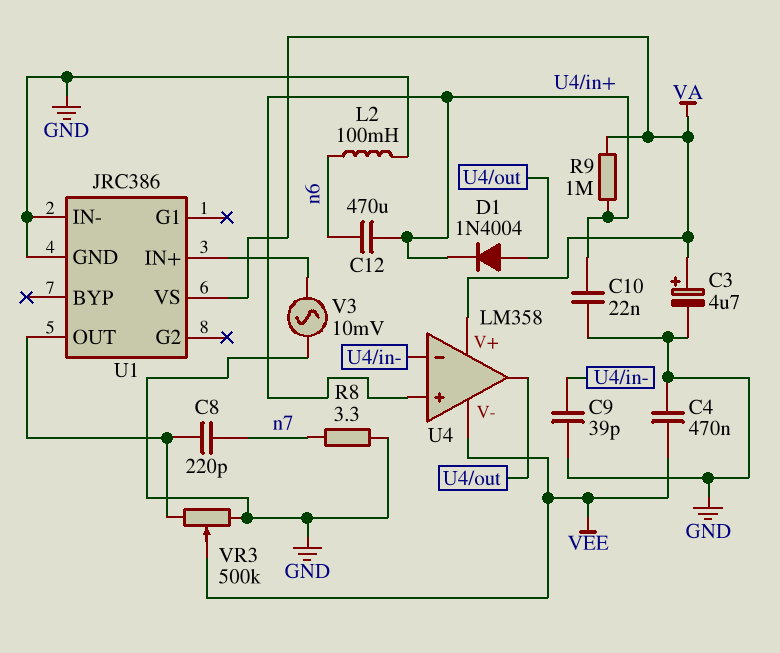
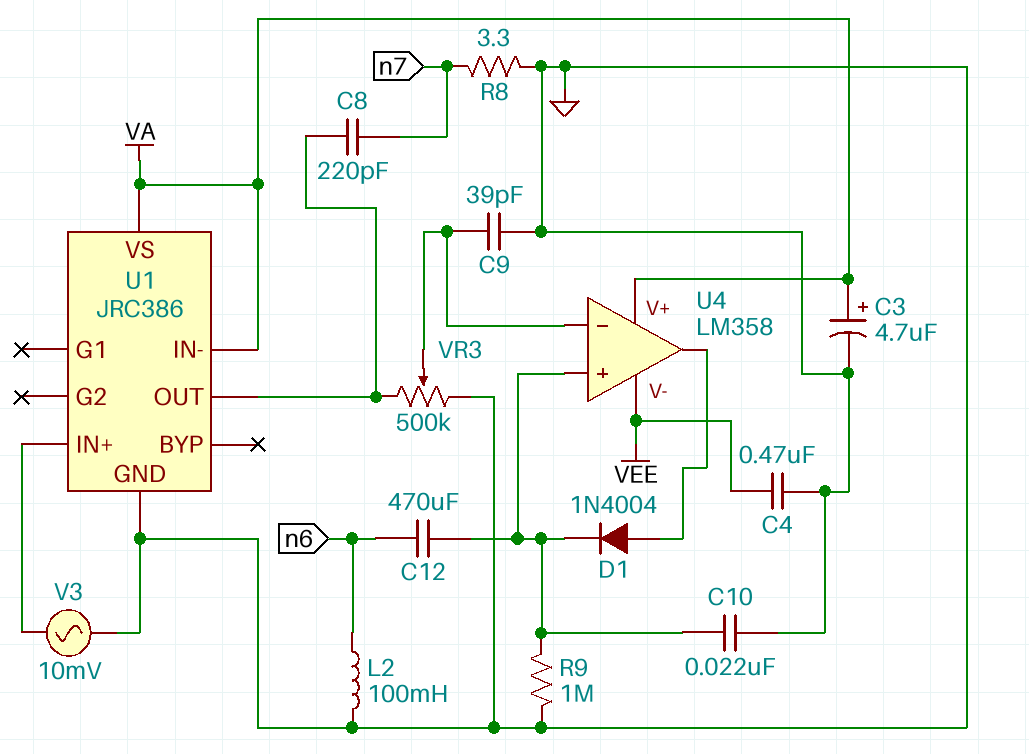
R9: 1M (U4/in+, VA) -> 1M (GND, U4/in+)
U1 pin IN-: GND -> VA
VR3: 500k (GND, U1/OUT, wiper VEE) -> 500k (GND, U1/OUT, wiper U4/in-)

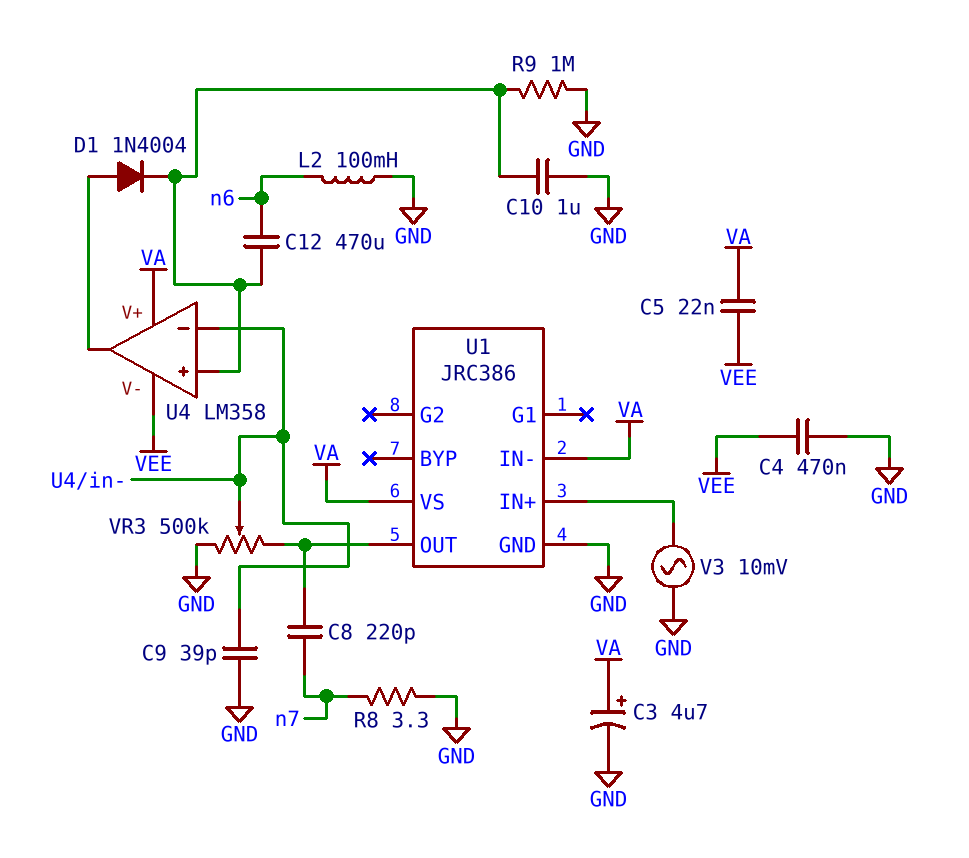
C5: none -> 22nF (VA, VEE)
C10: 22nF (GND, U4/in+) -> 1uF (GND, U4/in+)

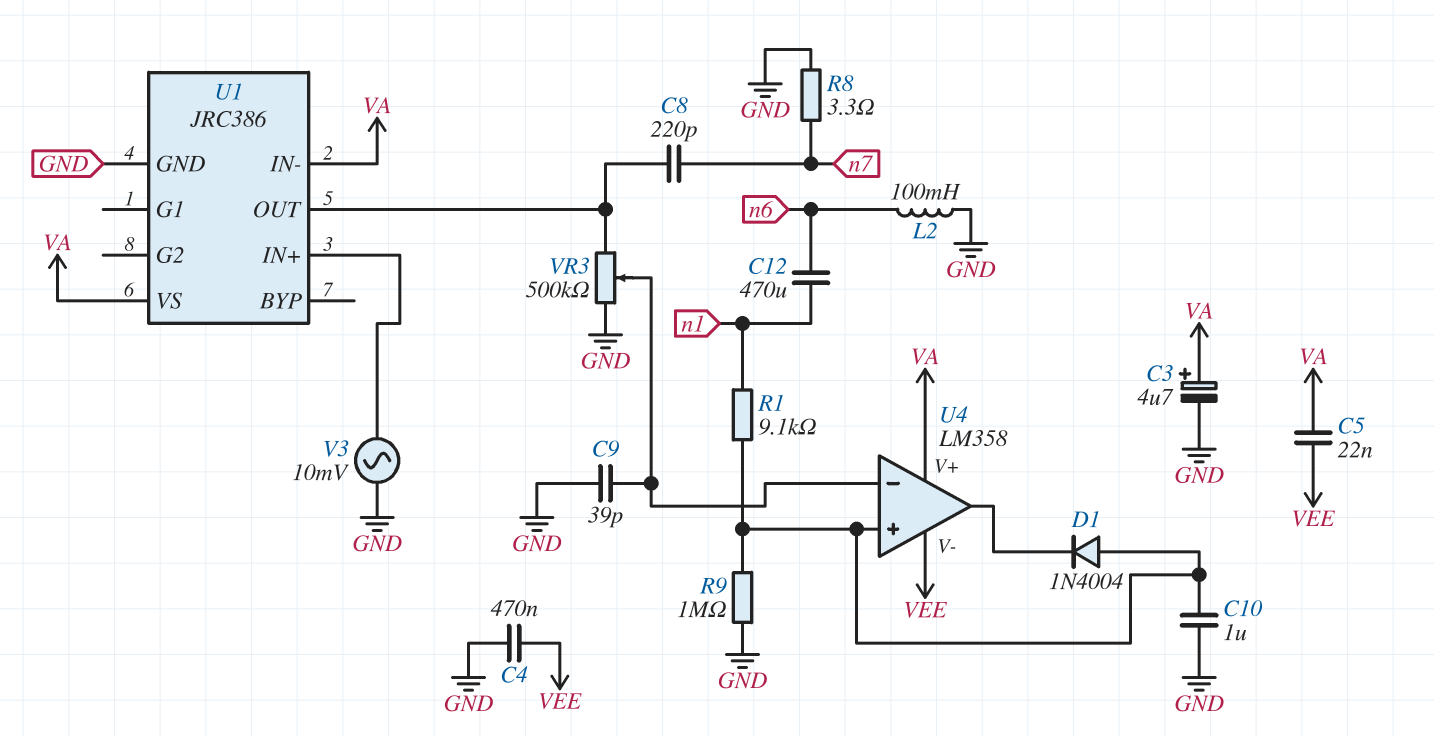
C12: 470uF (U4/in+, n6) -> 470uF (n1, n6)
D1: diode 1N4004 (A U4/out, K U4/in+) -> diode 1N4004 (A U4/in+, K U4/out)
R1: none -> 9.1k (U4/in+, n1)

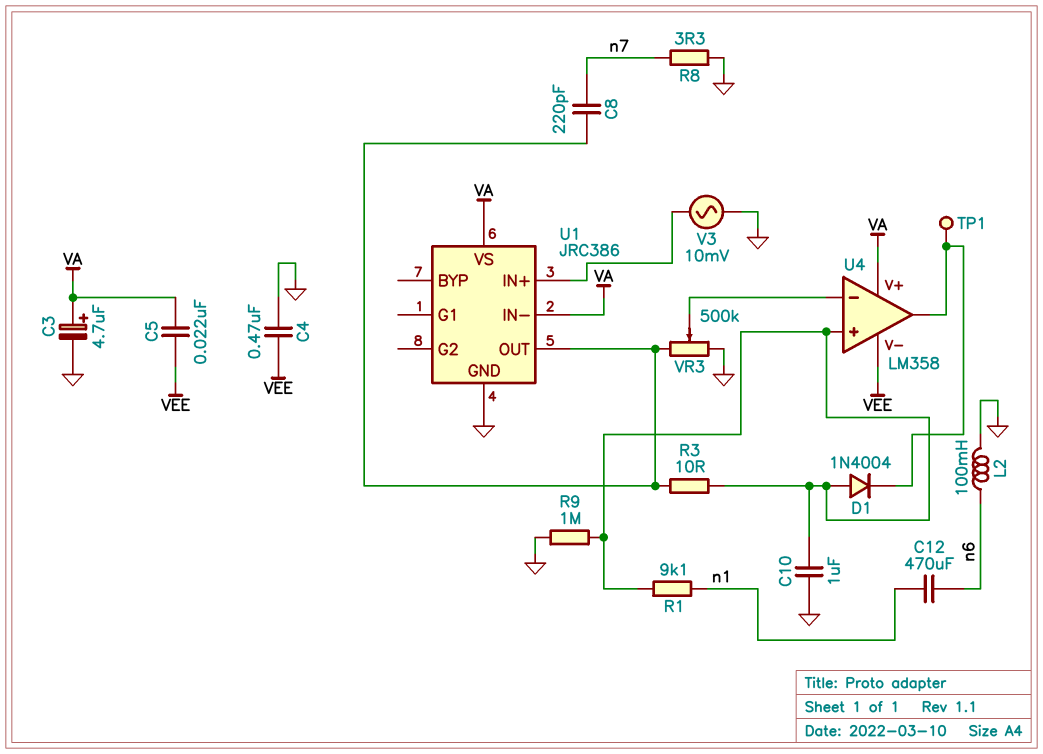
C9: 39pF (GND, U4/in-) -> none
R3: none -> 10 (U1/OUT, U4/in+)
TP1: none -> test point (U4/out)

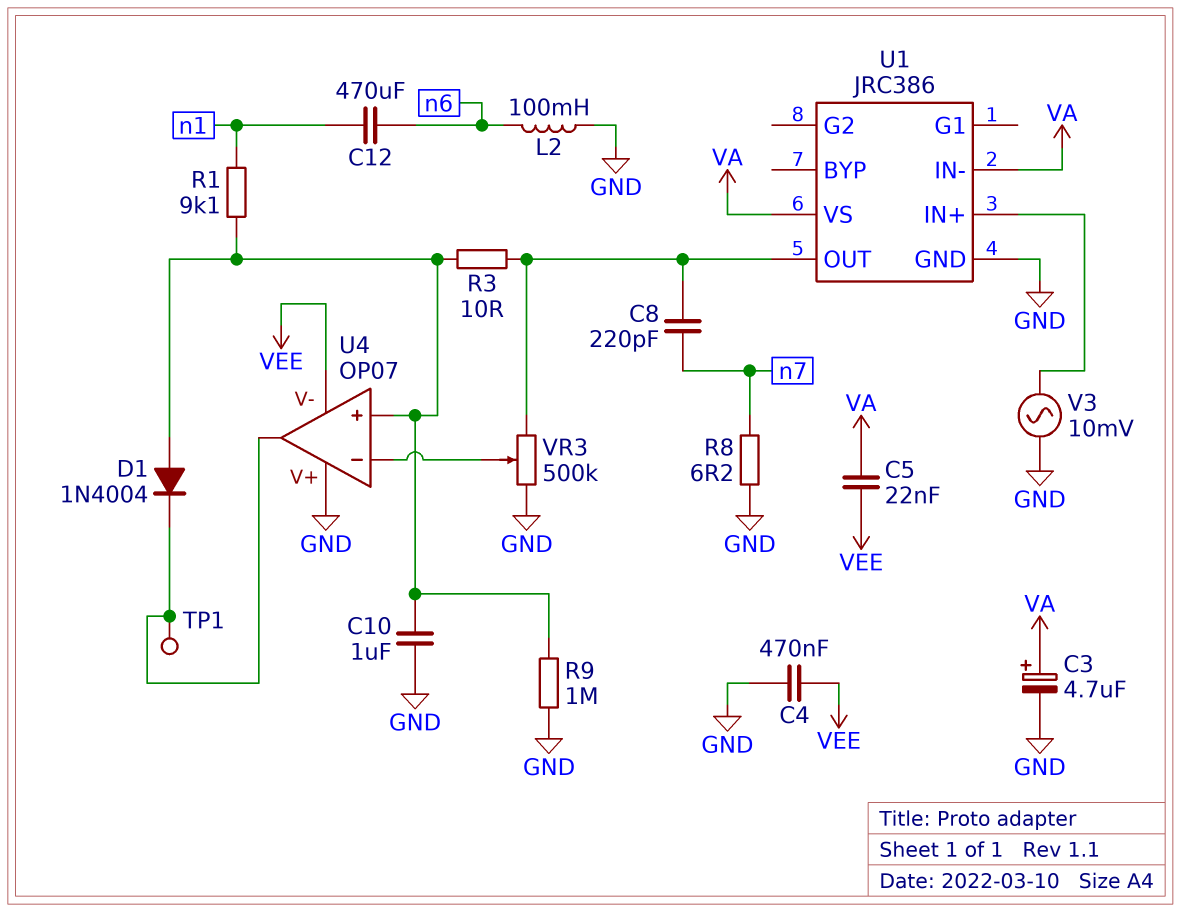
R8: 3.3 (GND, n7) -> 6.2 (GND, n7)
U4: LM358 -> OP07
U4 pin V+: VA -> GND

